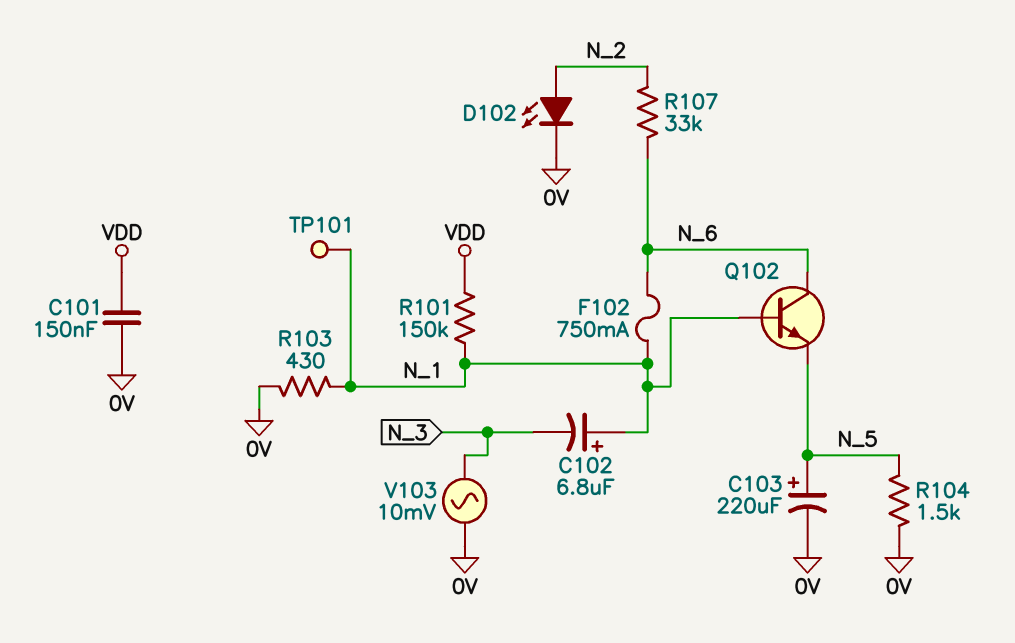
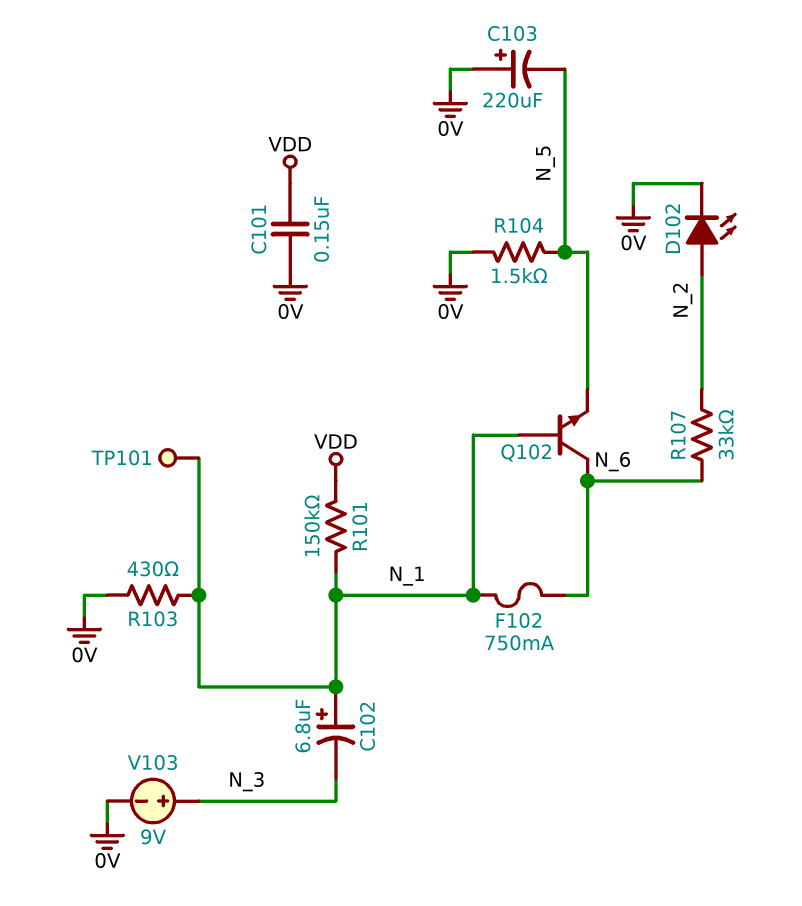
C103: 220uF (plus N_5, minus 0V) -> 220uF (plus 0V, minus N_5)
V103: AC 10mV (0V, N_3) -> 9V (plus N_3, minus 0V)

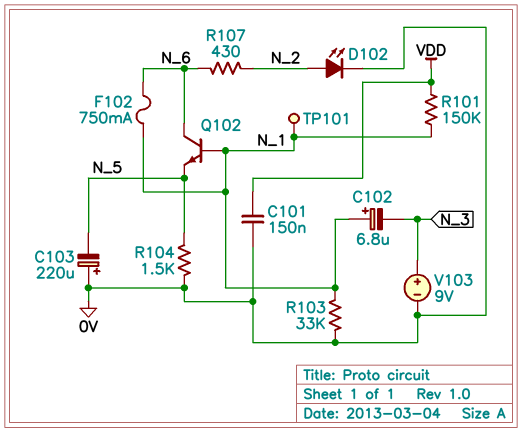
R103: 430 (0V, N_1) -> 33k (0V, N_1)
R107: 33k (N_2, N_6) -> 430 (N_2, N_6)

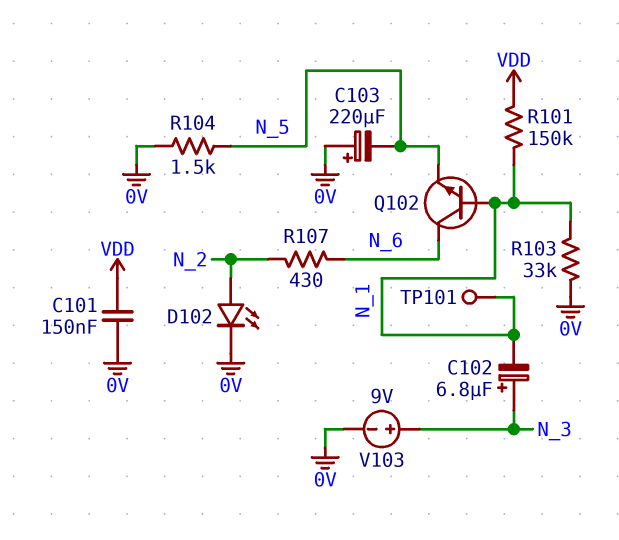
C102: 6.8uF (plus N_1, minus N_3) -> 6.8uF (plus N_3, minus N_1)
F102: 750mA (N_1, N_6) -> none

